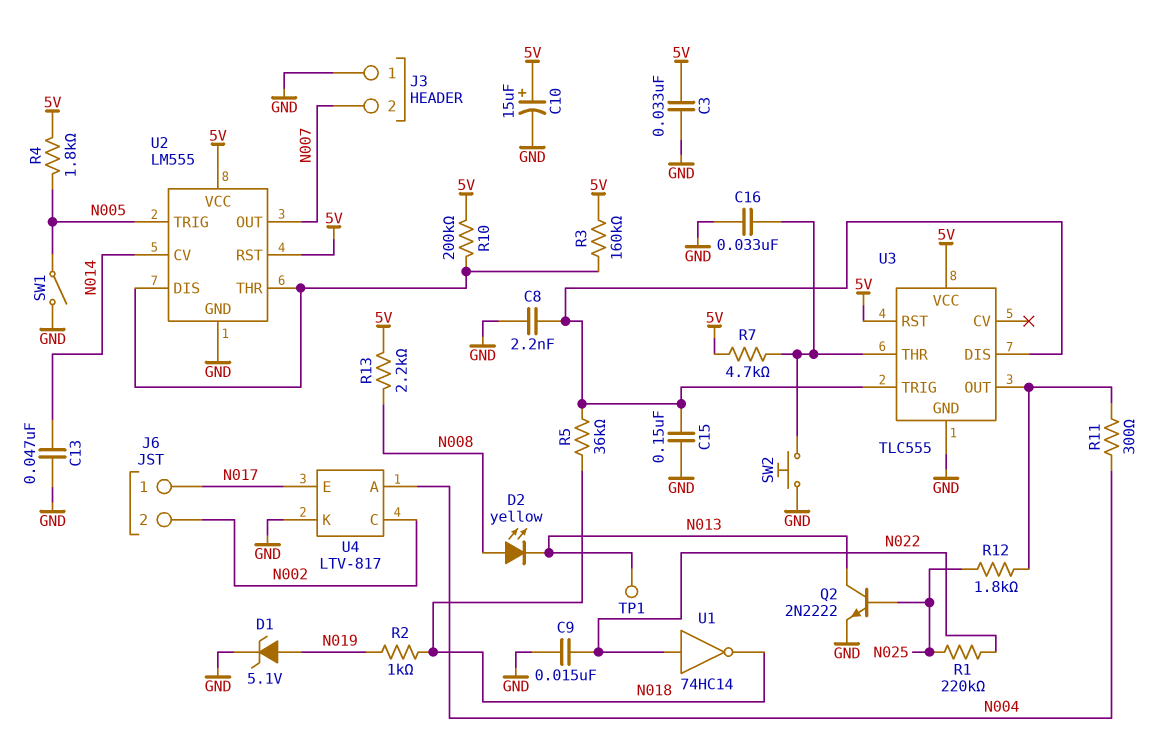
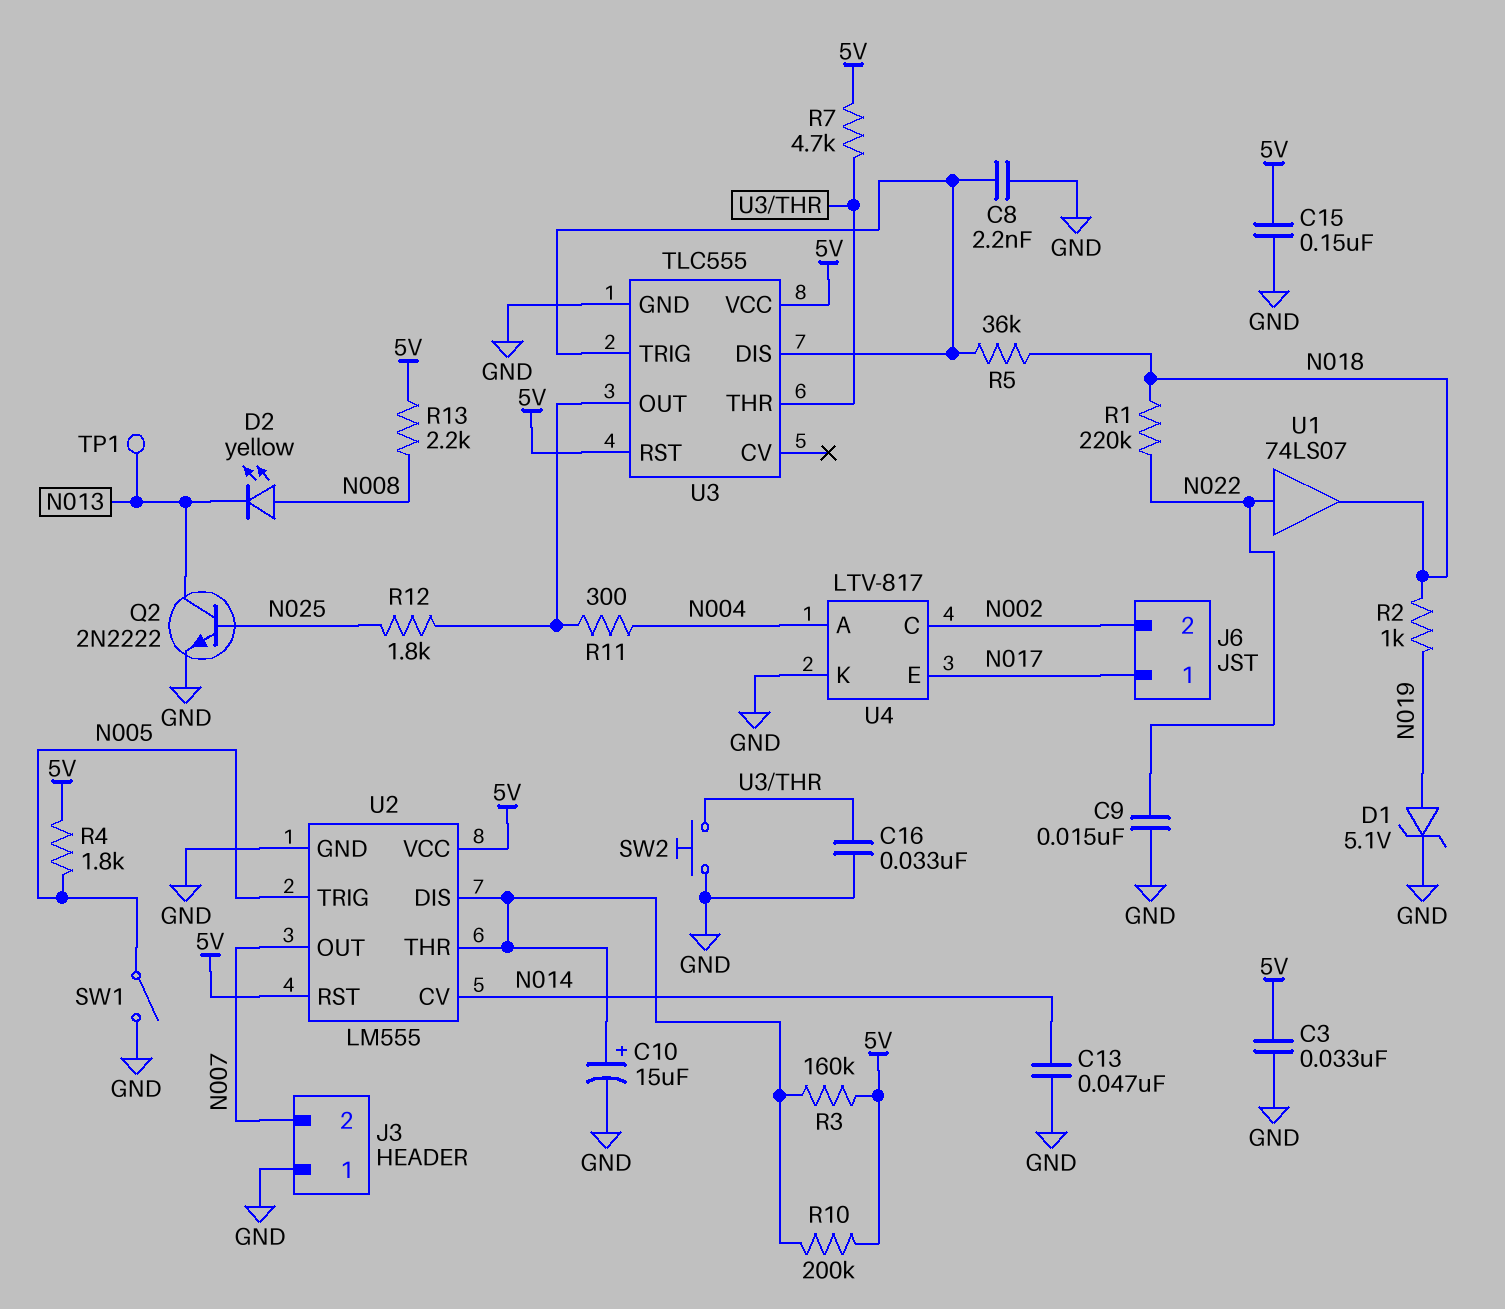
C10: 15uF (plus 5V, minus GND) -> 15uF (plus U2/DIS, minus GND)
C15: 150nF (GND, U3/DIS) -> 150nF (5V, GND)
R1: 220k (N022, N025) -> 220k (N018, N022)
U1: NOT 74HC14 (in N022, out N018) -> buffer 74LS07 (in N022, out N018)

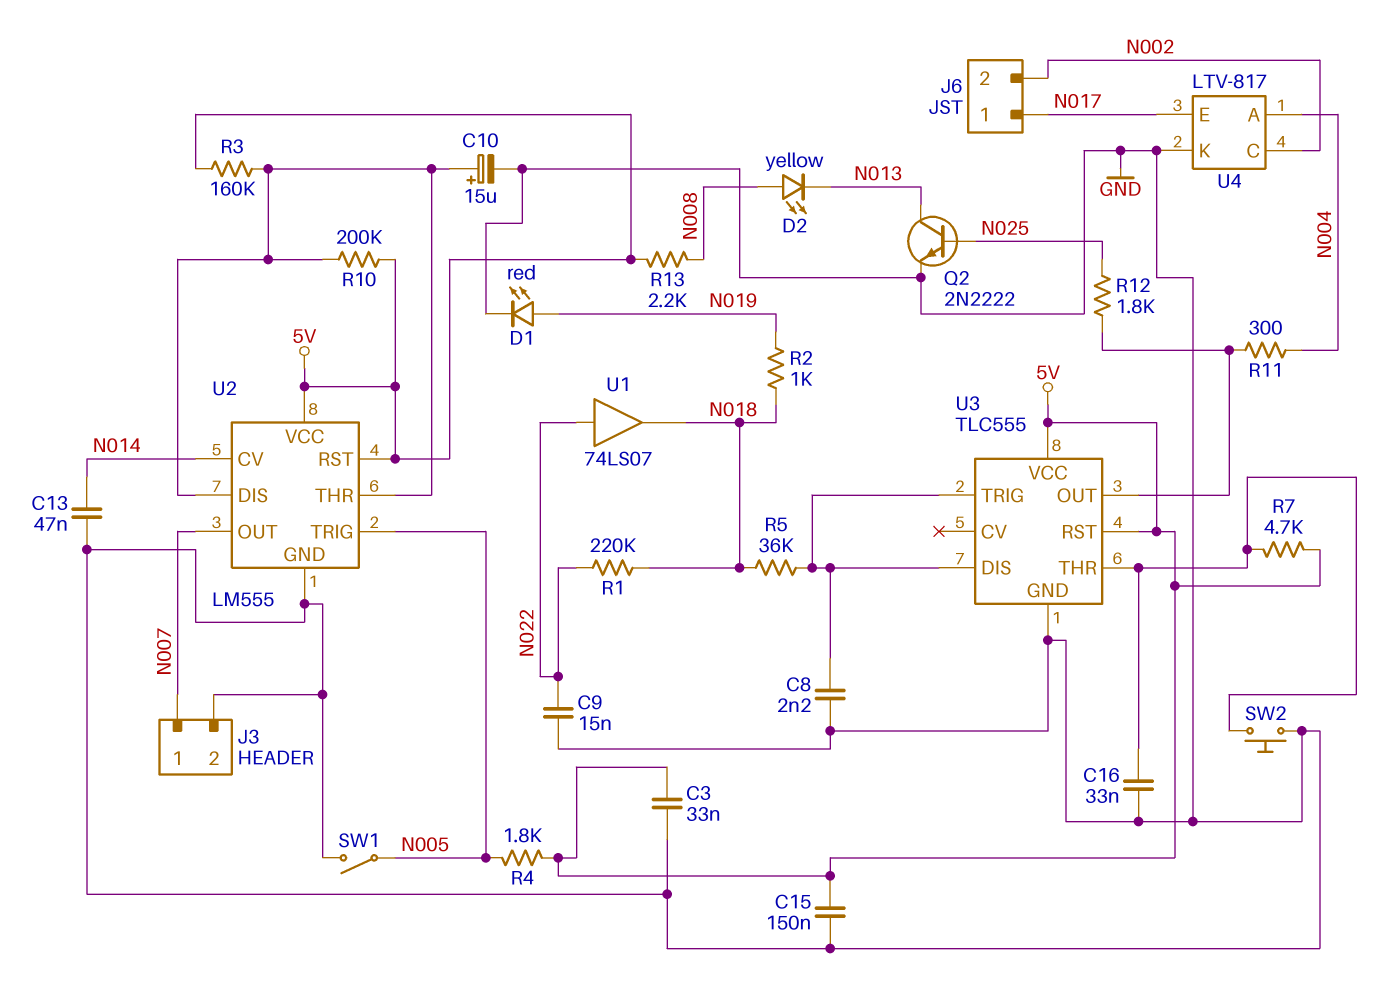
D1: zener 5.1V (A N019, K GND) -> LED red (A N019, K GND)
J3 pin 1: GND -> N007
J3 pin 2: N007 -> GND
TP1: test point (N013) -> none

